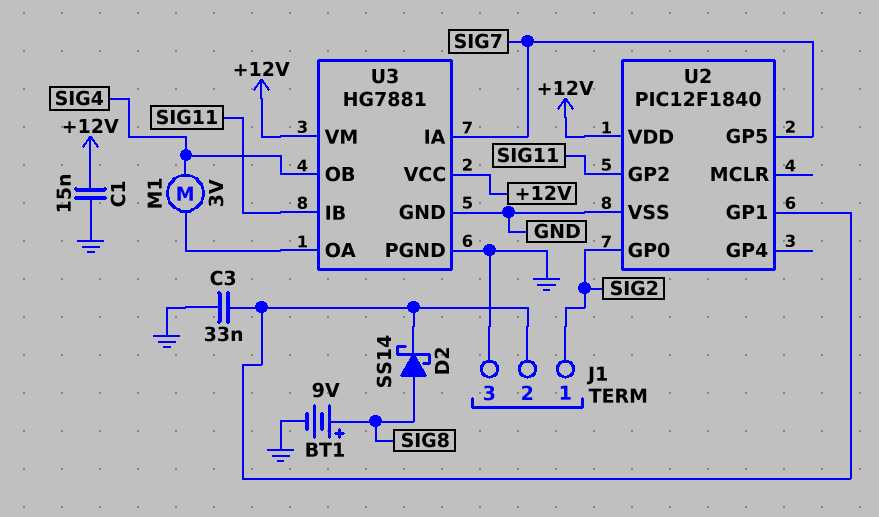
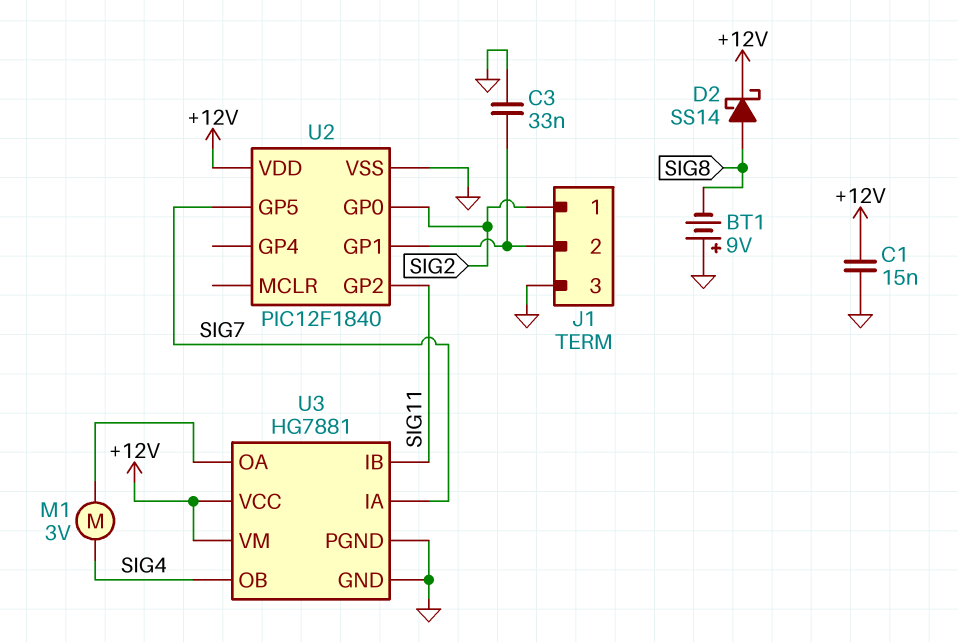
BT1: 9V (plus SIG8, minus GND) -> 9V (plus GND, minus SIG8)
D2: schottky SS14 (A SIG8, K J1/2) -> schottky SS14 (A SIG8, K +12V)

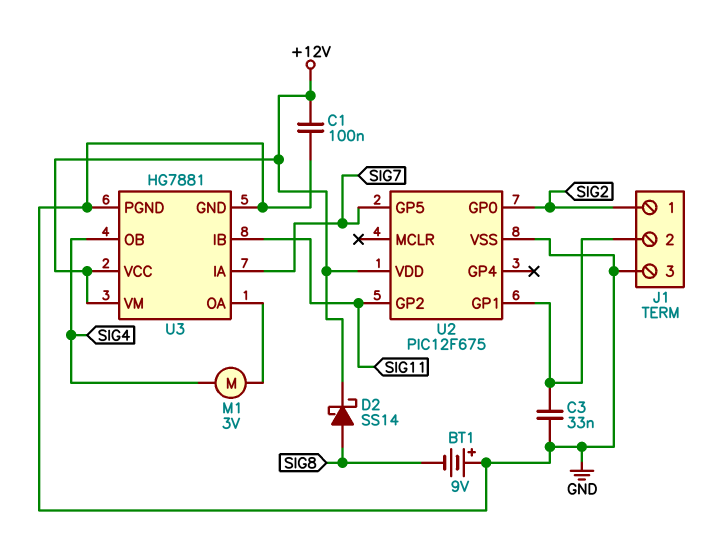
C1: 15nF (+12V, GND) -> 100nF (+12V, GND)
U2: PIC12F1840 -> PIC12F675

